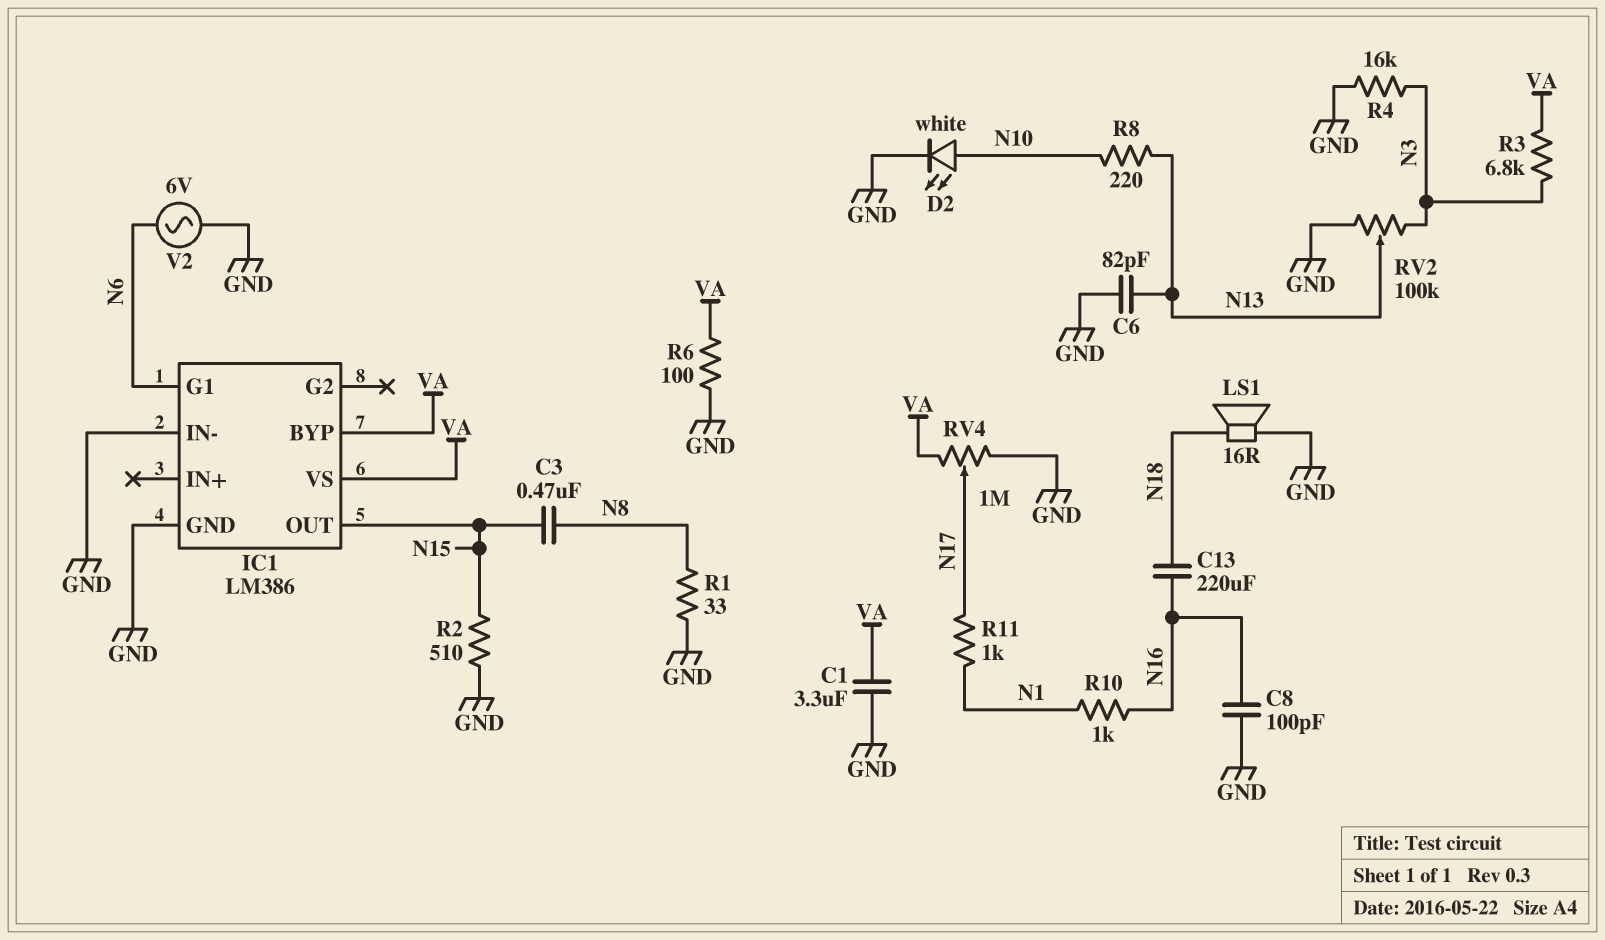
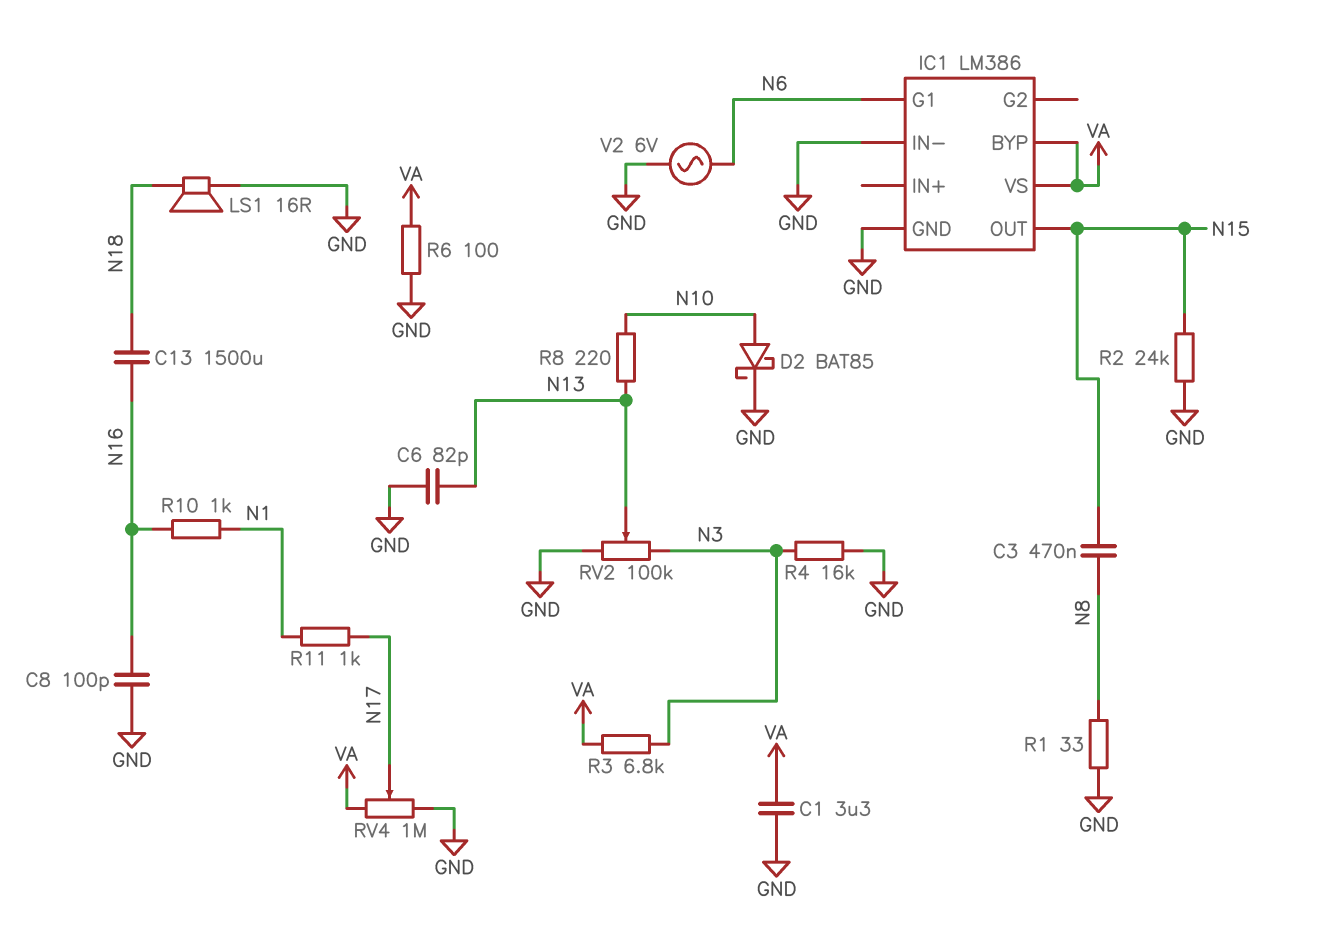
C13: 220uF (N16, N18) -> 1500uF (N16, N18)
D2: LED white (A N10, K GND) -> schottky BAT85 (A N10, K GND)
R2: 510 (GND, N15) -> 24k (GND, N15)

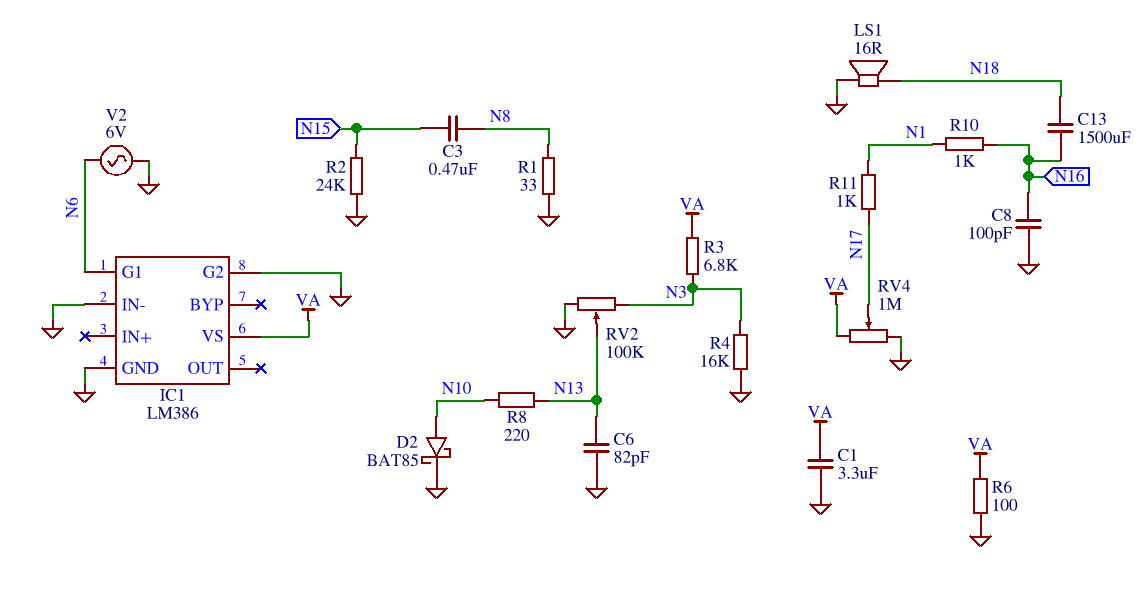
IC1 pin BYP: VA -> none
IC1 pin G2: none -> GND
IC1 pin OUT: N15 -> none

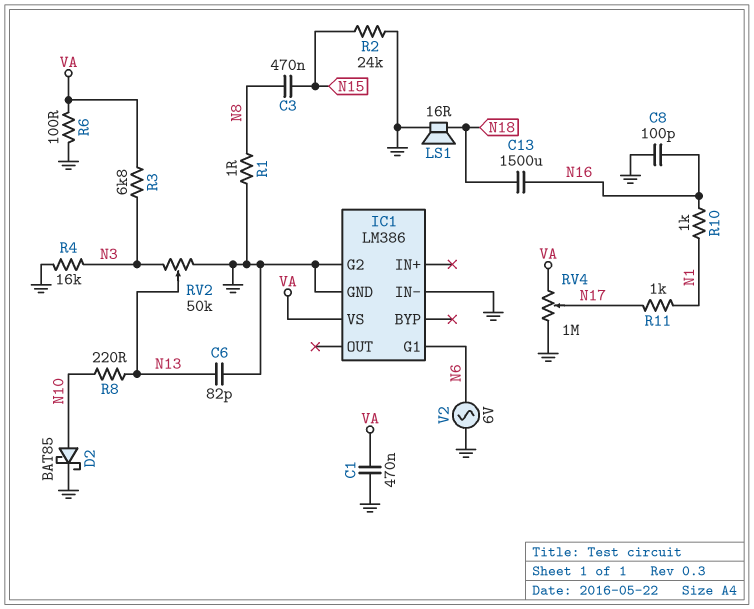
C1: 3.3uF (GND, VA) -> 470nF (GND, VA)
R1: 33 (GND, N8) -> 1 (GND, N8)
RV2: 100k (GND, N3, wiper N13) -> 50k (GND, N3, wiper N13)

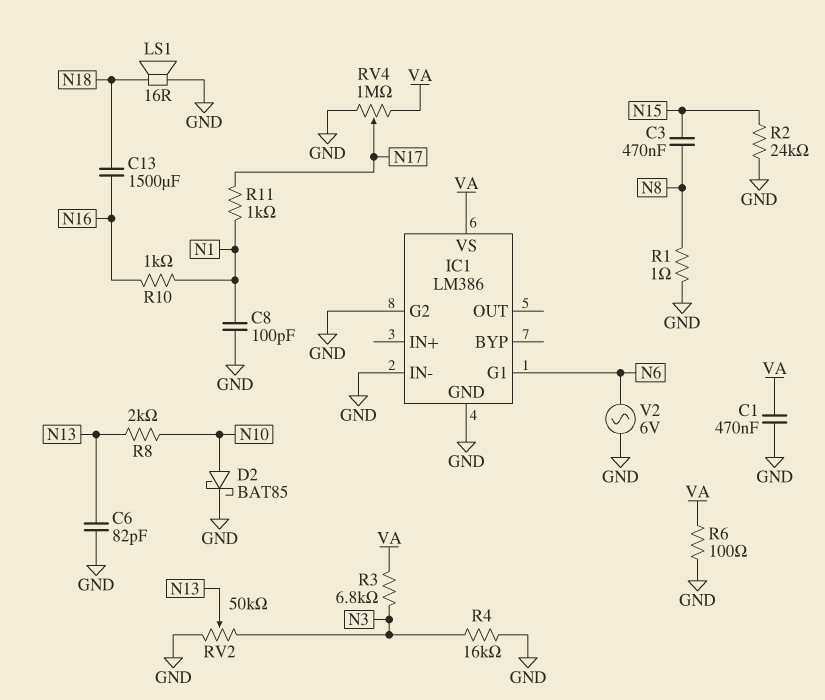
C8: 100pF (GND, N16) -> 100pF (GND, N1)
R8: 220 (N10, N13) -> 2k (N10, N13)

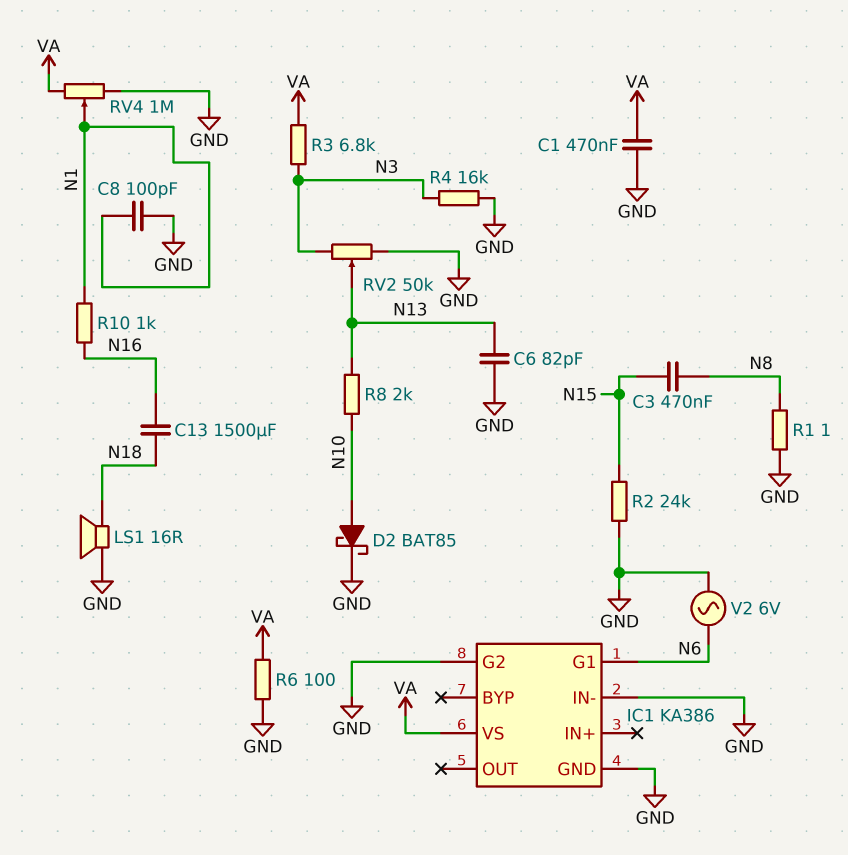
IC1: LM386 -> KA386
R11: 1k (N1, N17) -> none
RV4: 1M (GND, VA, wiper N17) -> 1M (GND, VA, wiper N1)

